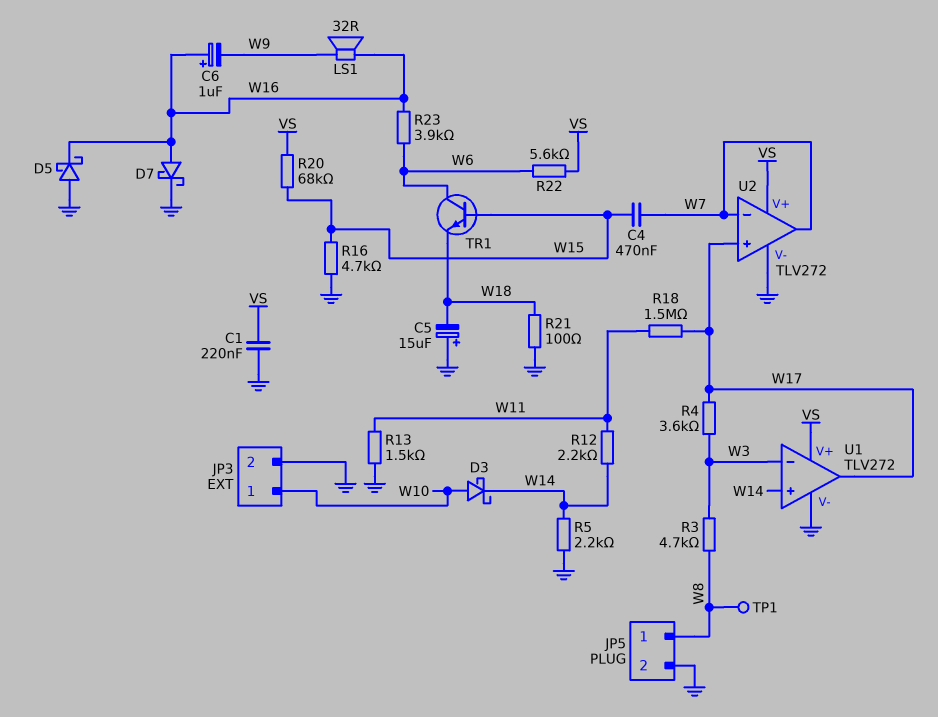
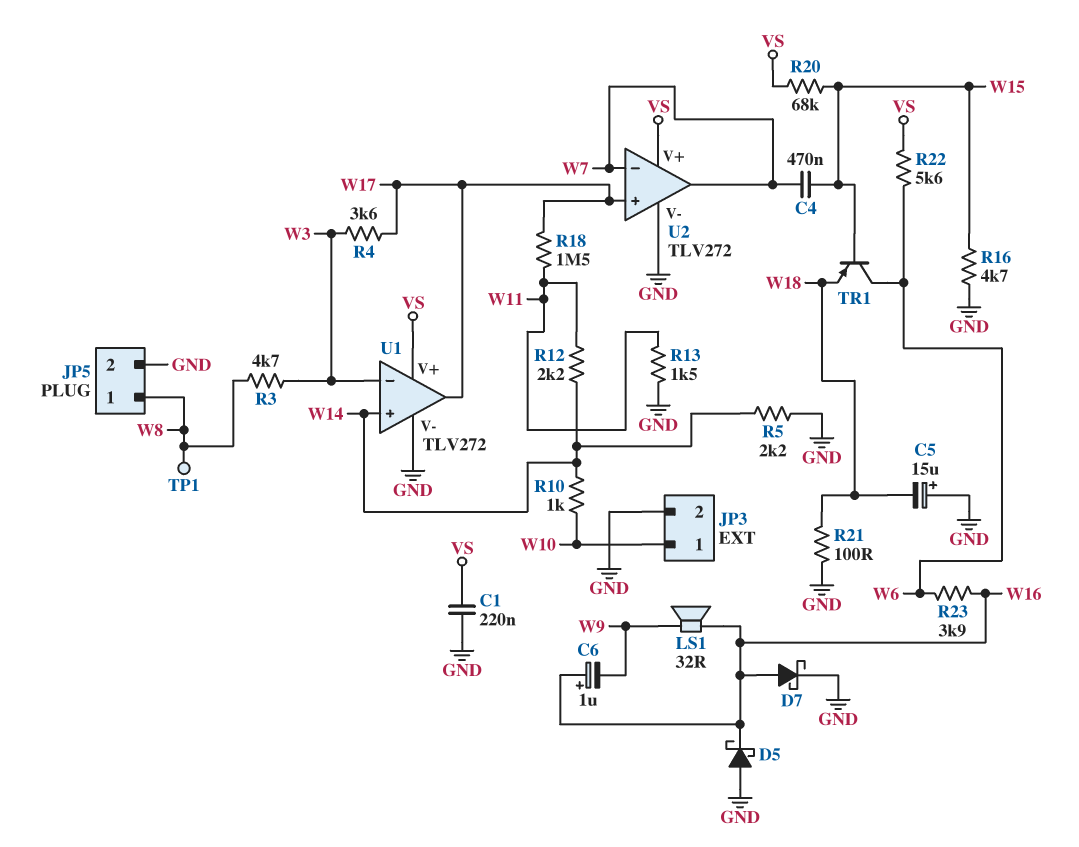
D3: schottky (A W10, K W14) -> none
R10: none -> 1k (W10, W14)
TR1: NPN (B W15, C W6, E W18) -> PNP (B W15, C W6, E W18)

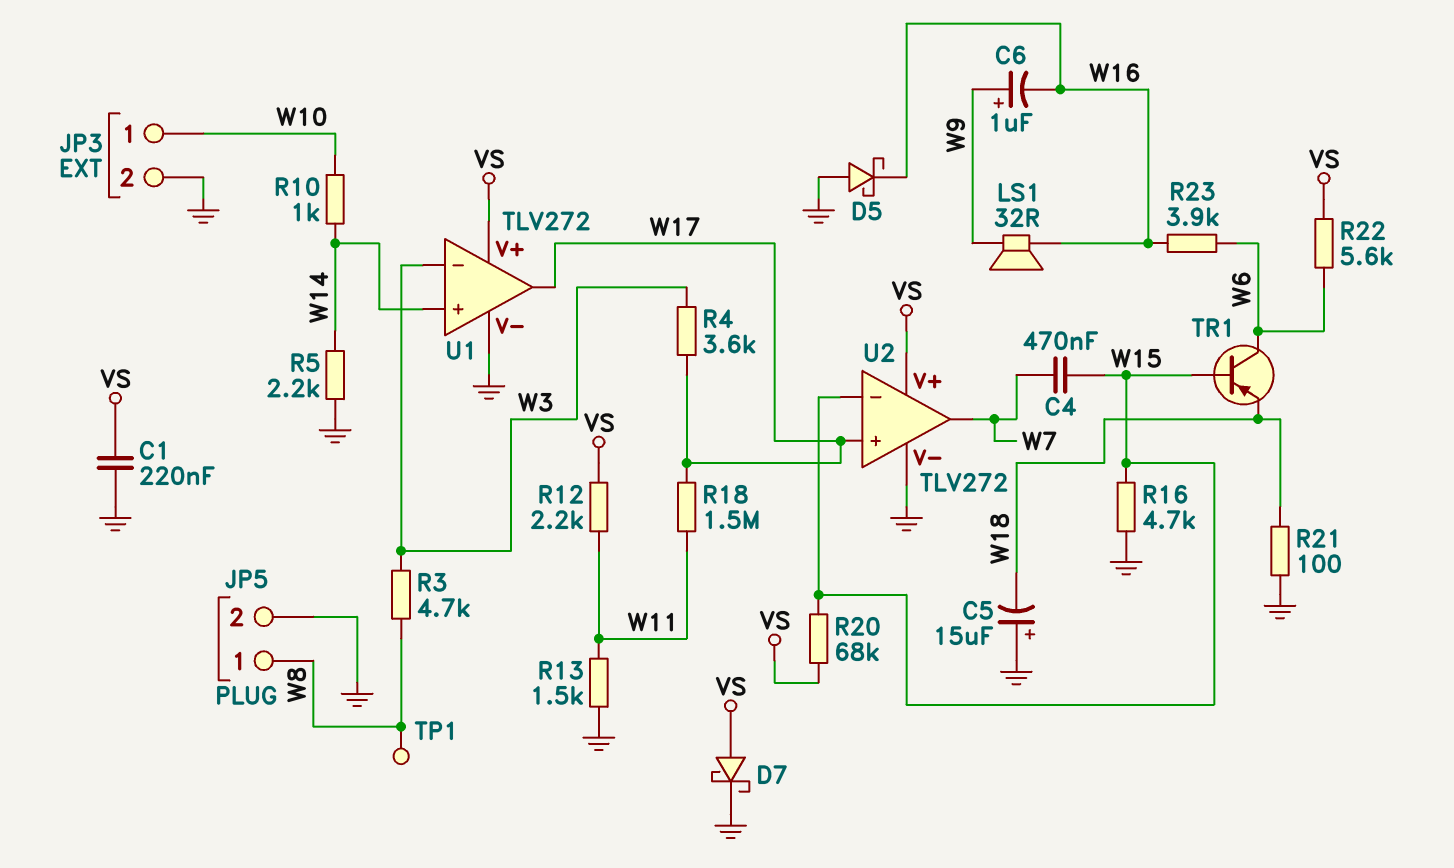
C6: 1uF (plus W16, minus W9) -> 1uF (plus W9, minus W16)
D7: schottky (A W16, K GND) -> schottky (A VS, K GND)
R12: 2.2k (W11, W14) -> 2.2k (VS, W11)
U2 pin in-: W7 -> W15

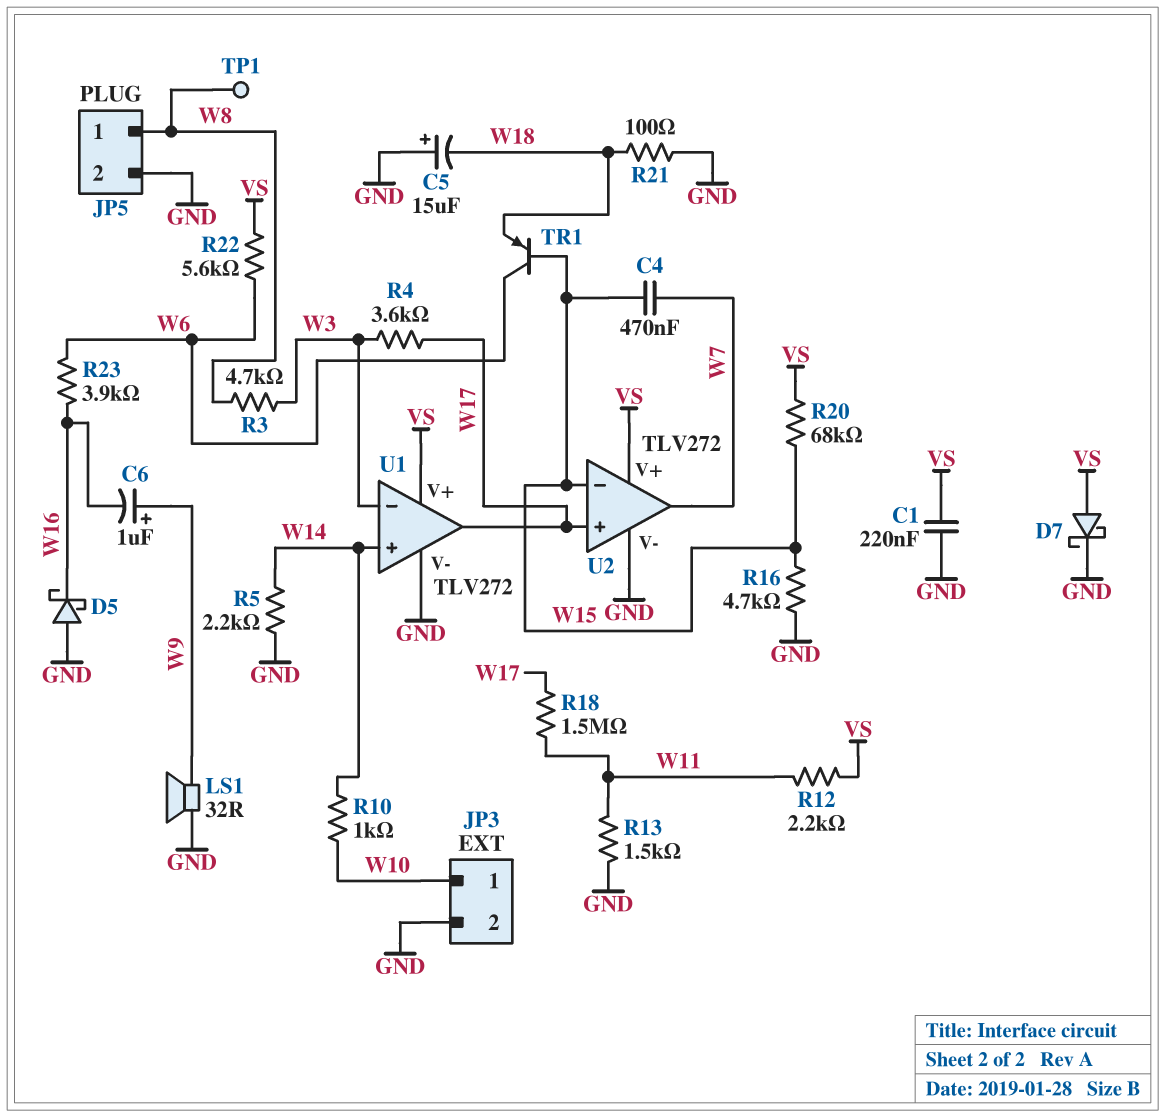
LS1: speaker 32R (W9, W16) -> speaker 32R (GND, W9)

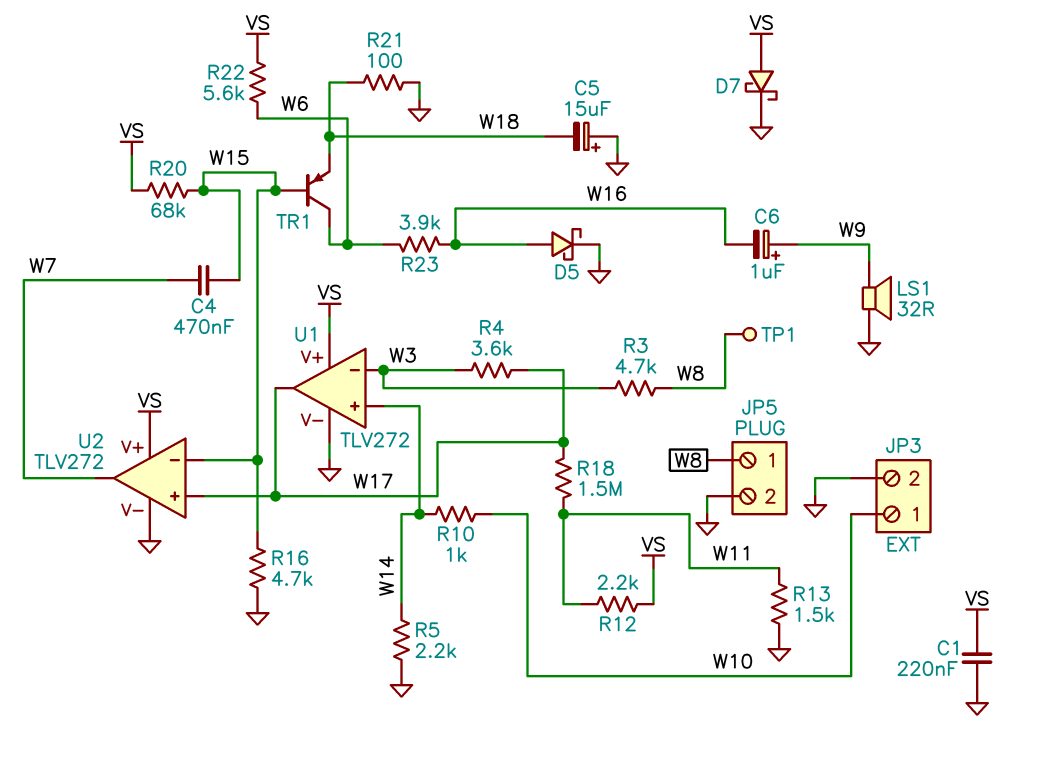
D5: schottky (A GND, K W16) -> schottky (A W16, K GND)

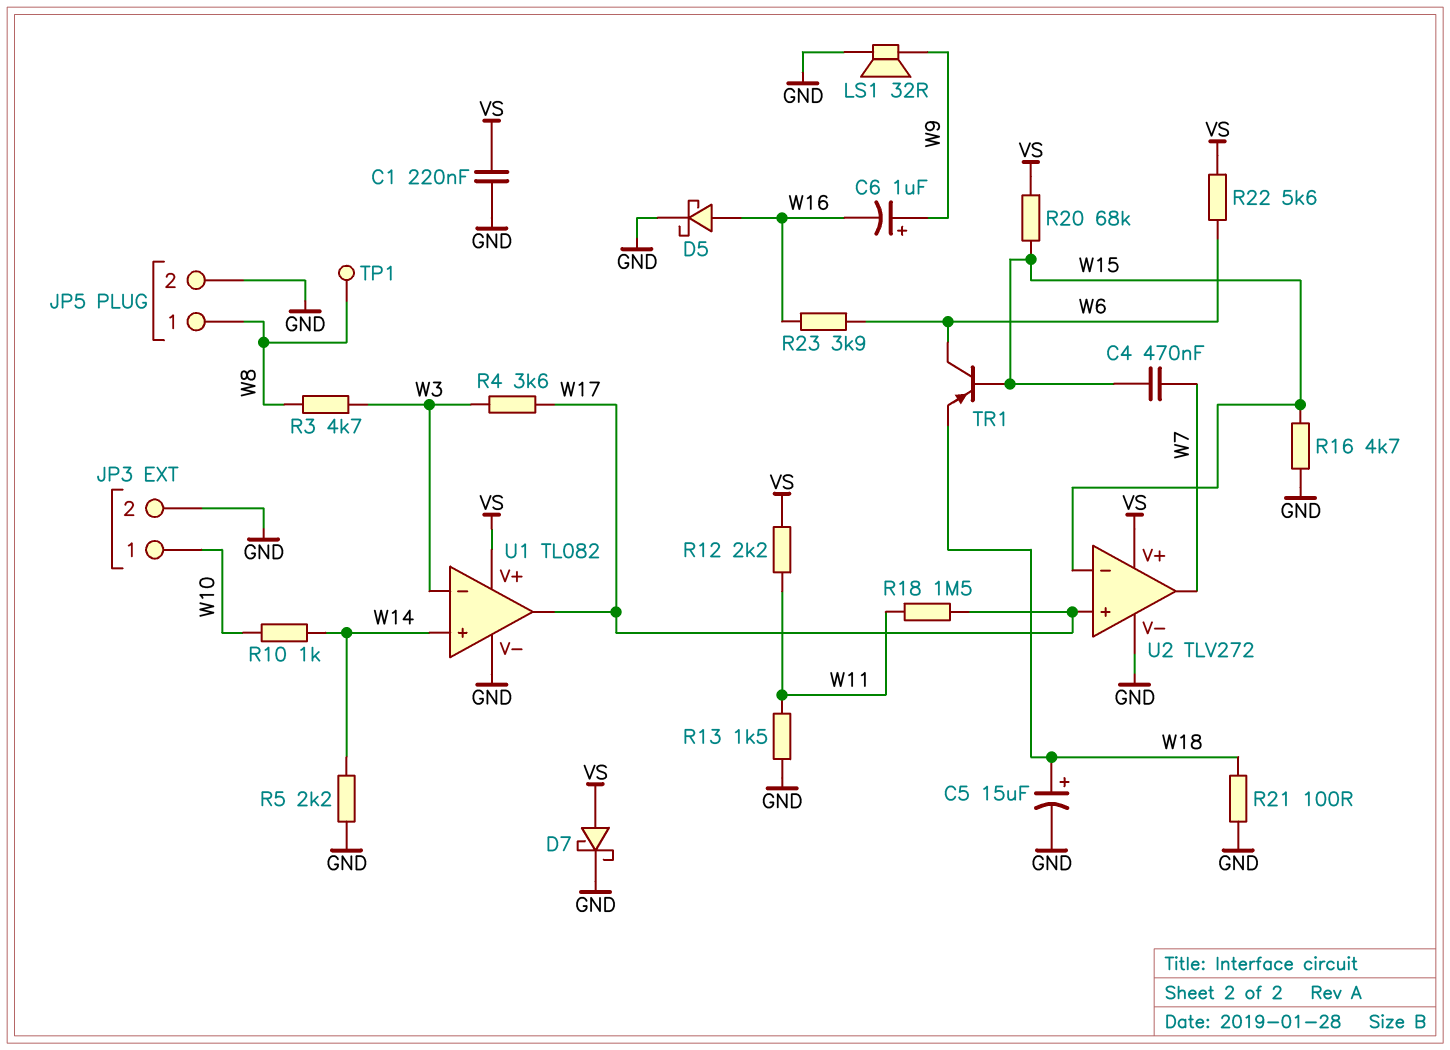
C5: 15uF (plus GND, minus W18) -> 15uF (plus W18, minus GND)
U1: TLV272 -> TL082

